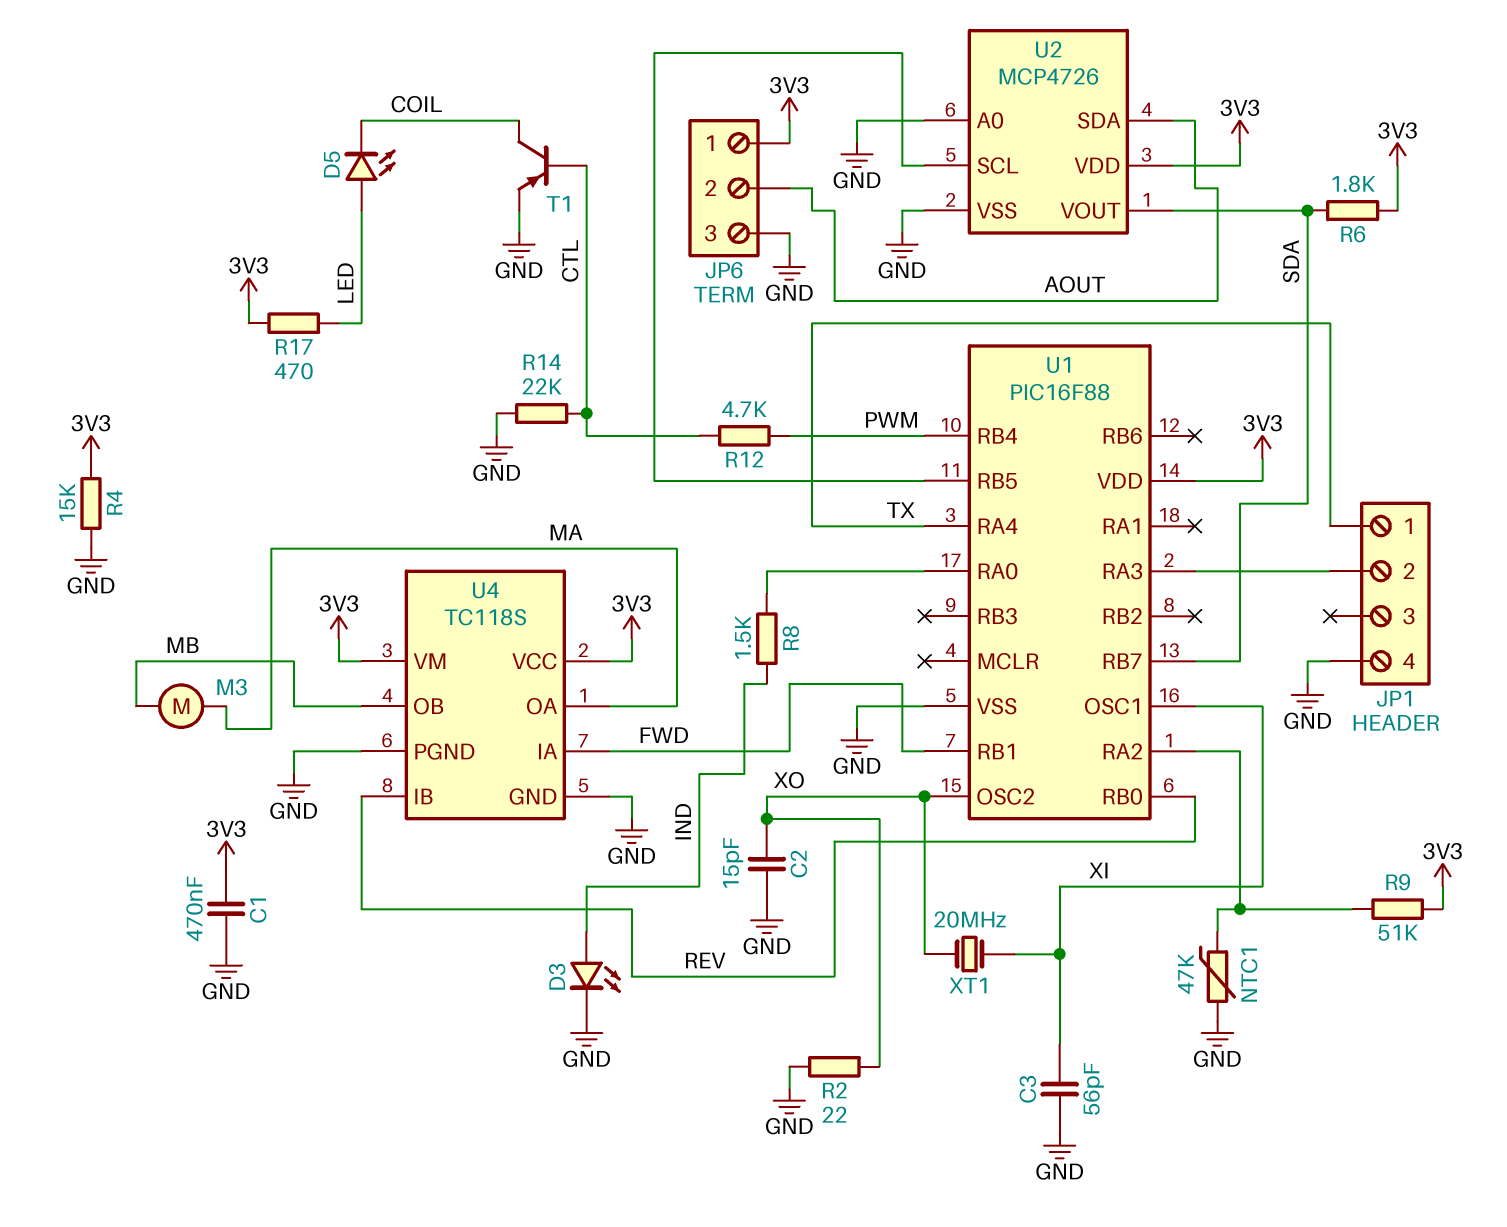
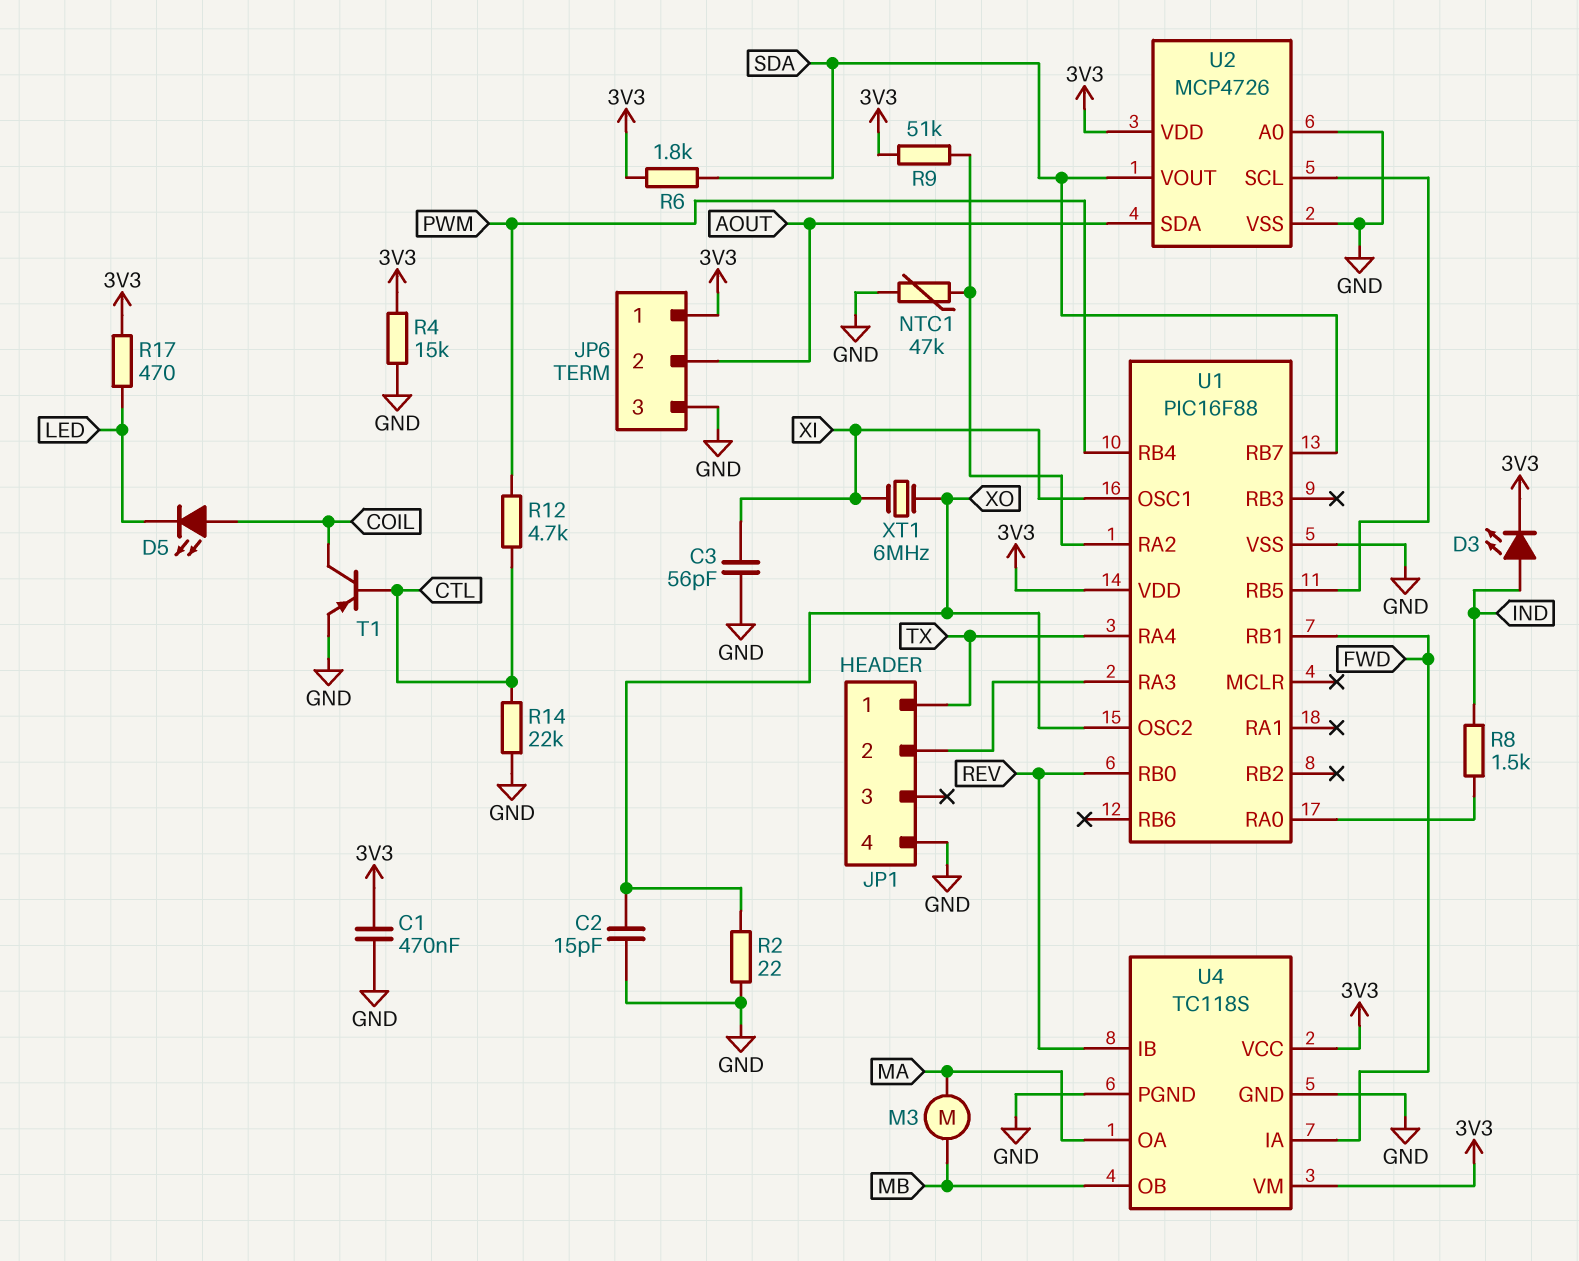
D3: LED (A IND, K GND) -> LED (A IND, K 3V3)
D5: LED (A LED, K COIL) -> LED (A COIL, K LED)
XT1: 20MHz (XI, XO) -> 6MHz (XI, XO)

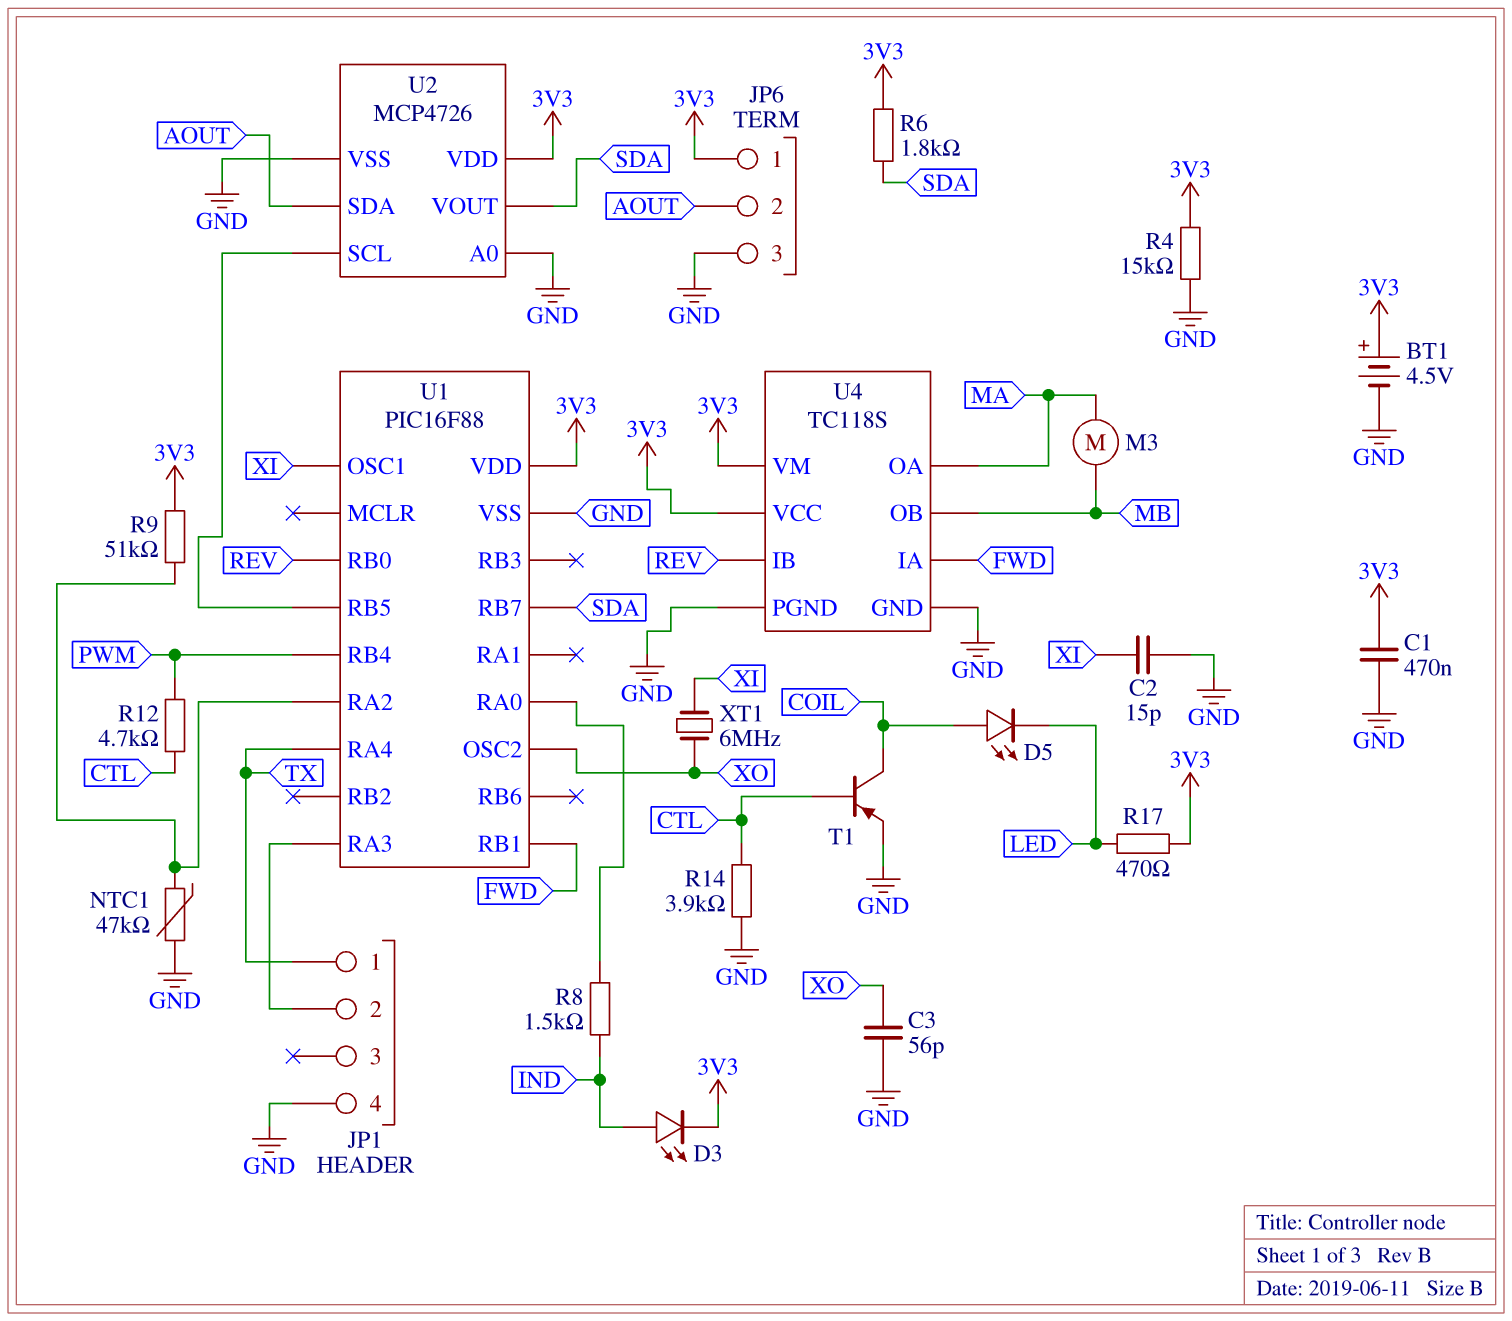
BT1: none -> 4.5V (plus 3V3, minus GND)
C2: 15pF (GND, XO) -> 15pF (GND, XI)
C3: 56pF (GND, XI) -> 56pF (GND, XO)
R2: 22 (GND, XO) -> none
R14: 22k (CTL, GND) -> 3.9k (CTL, GND)

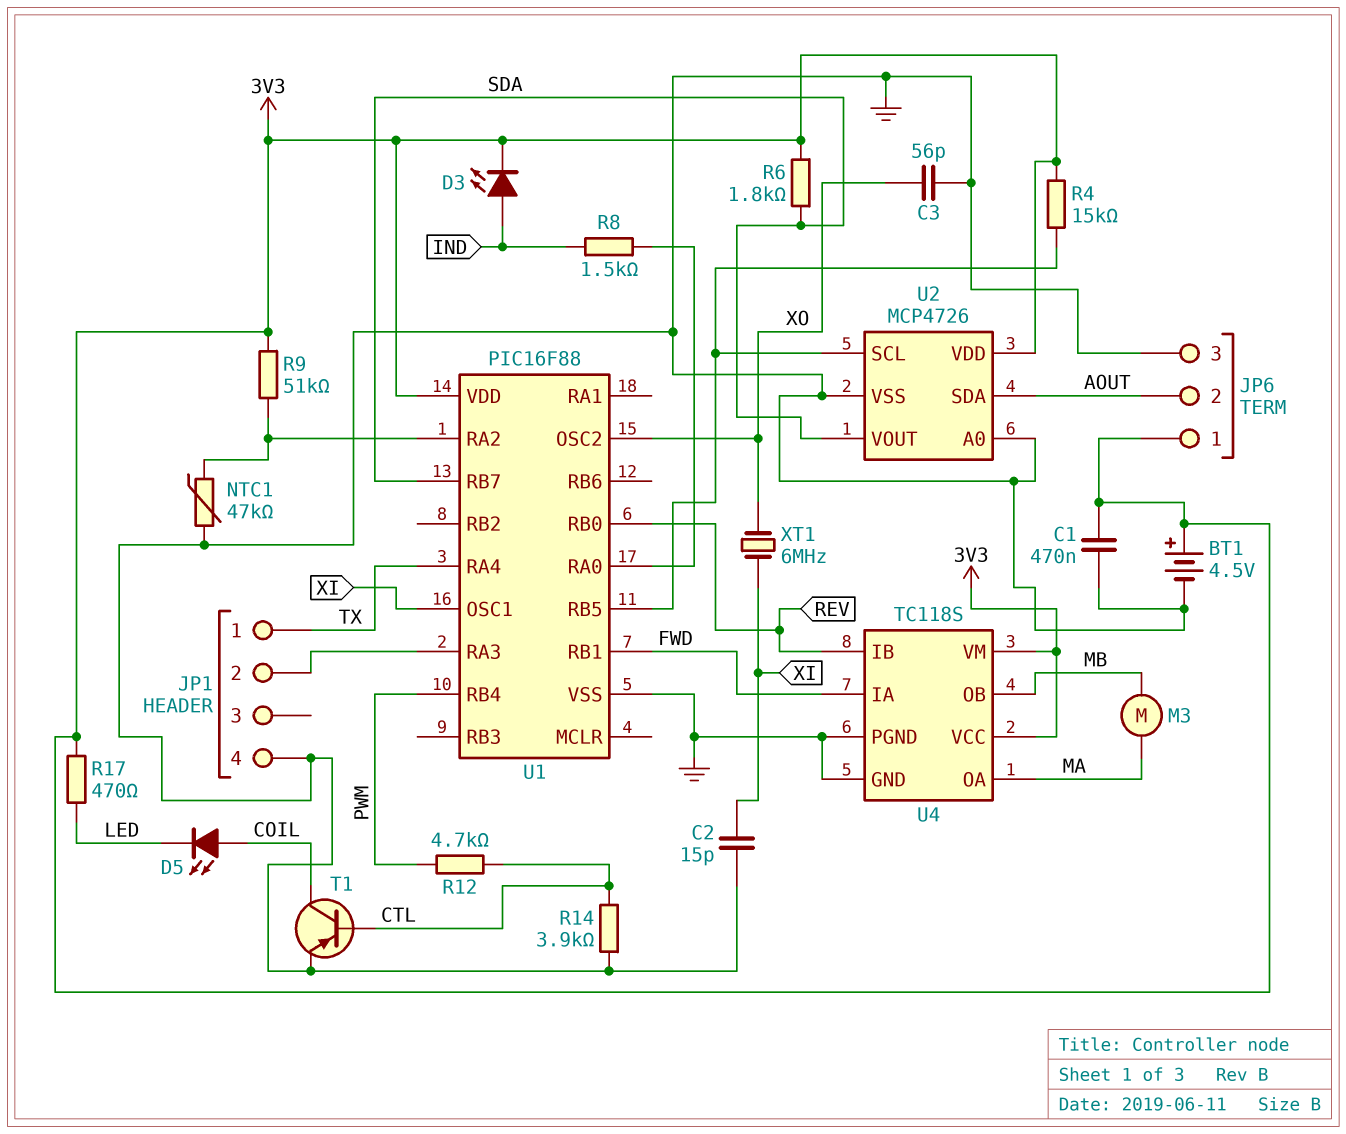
R4: 15k (3V3, GND) -> 15k (3V3, U1/RB5)

